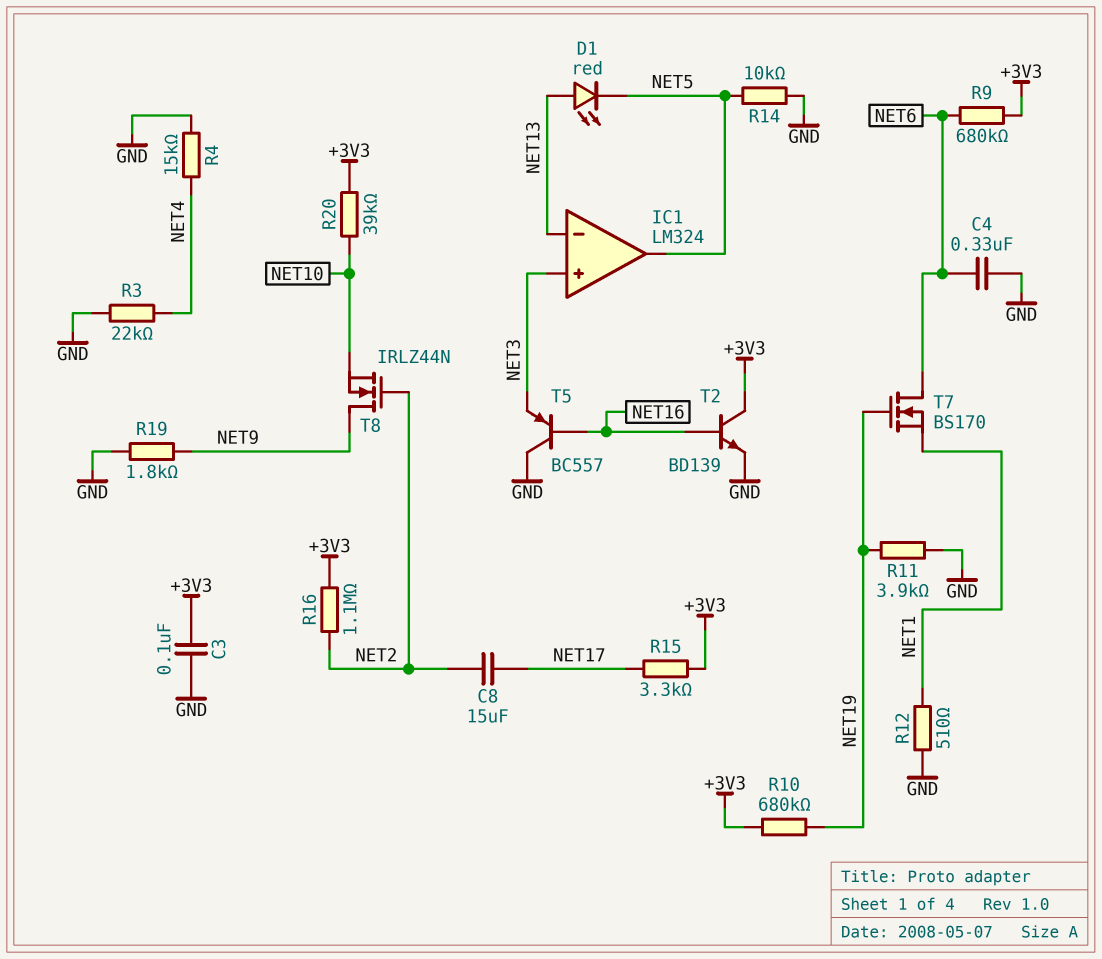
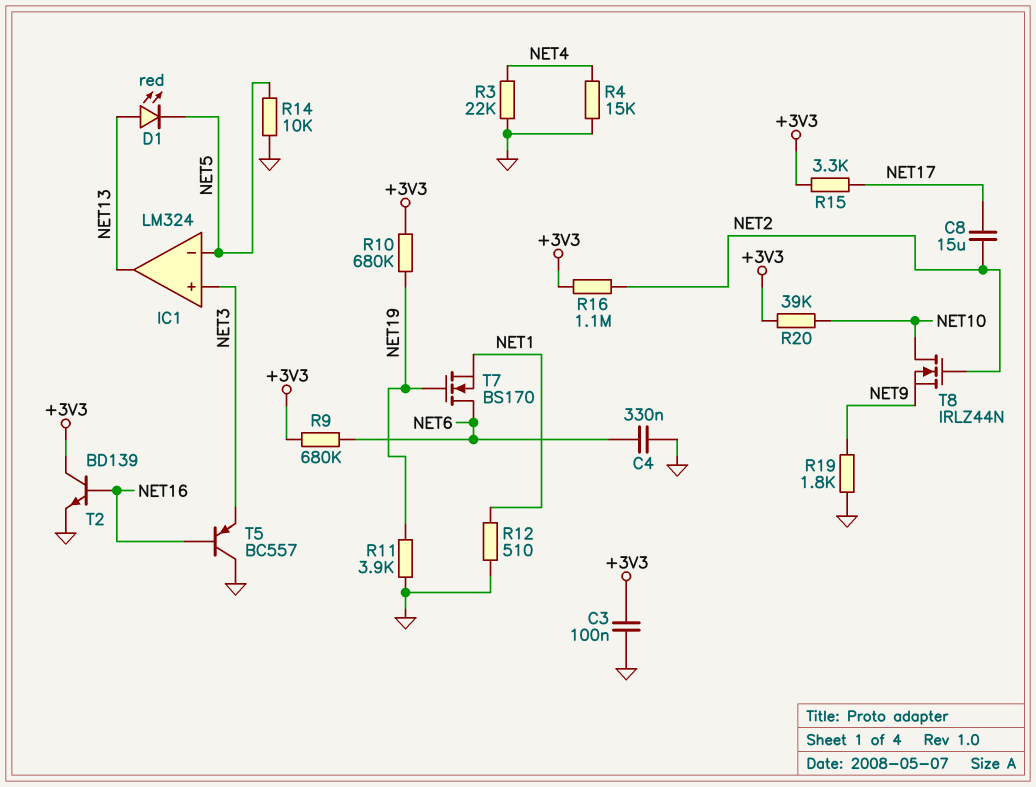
IC1 pin in-: NET13 -> NET5
IC1 pin out: NET5 -> NET13
T8: NMOS IRLZ44N (G NET2, D NET9, S NET10) -> NMOS IRLZ44N (G NET2, D NET10, S NET9)

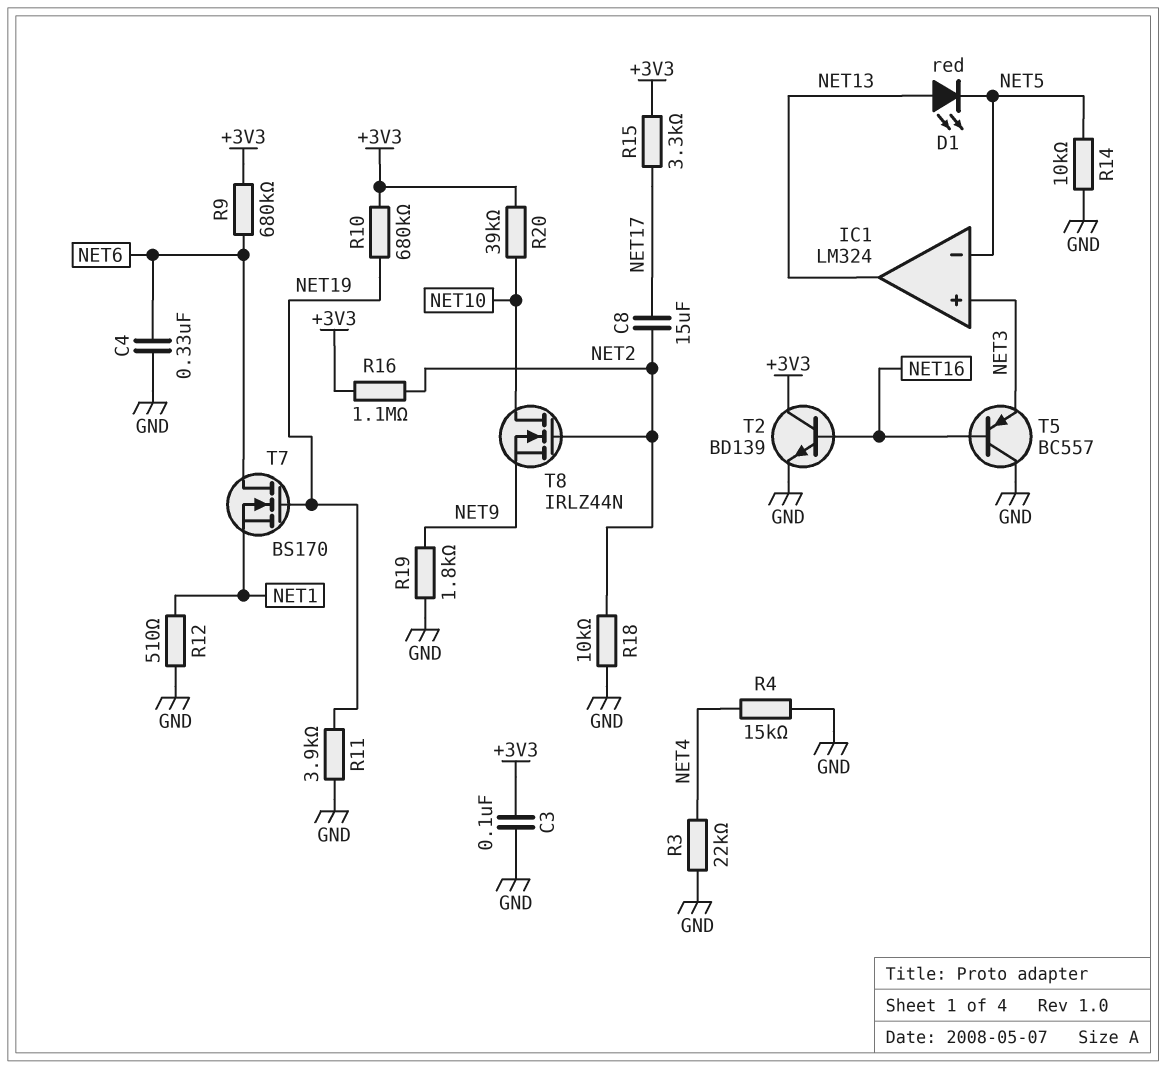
R18: none -> 10k (GND, NET2)

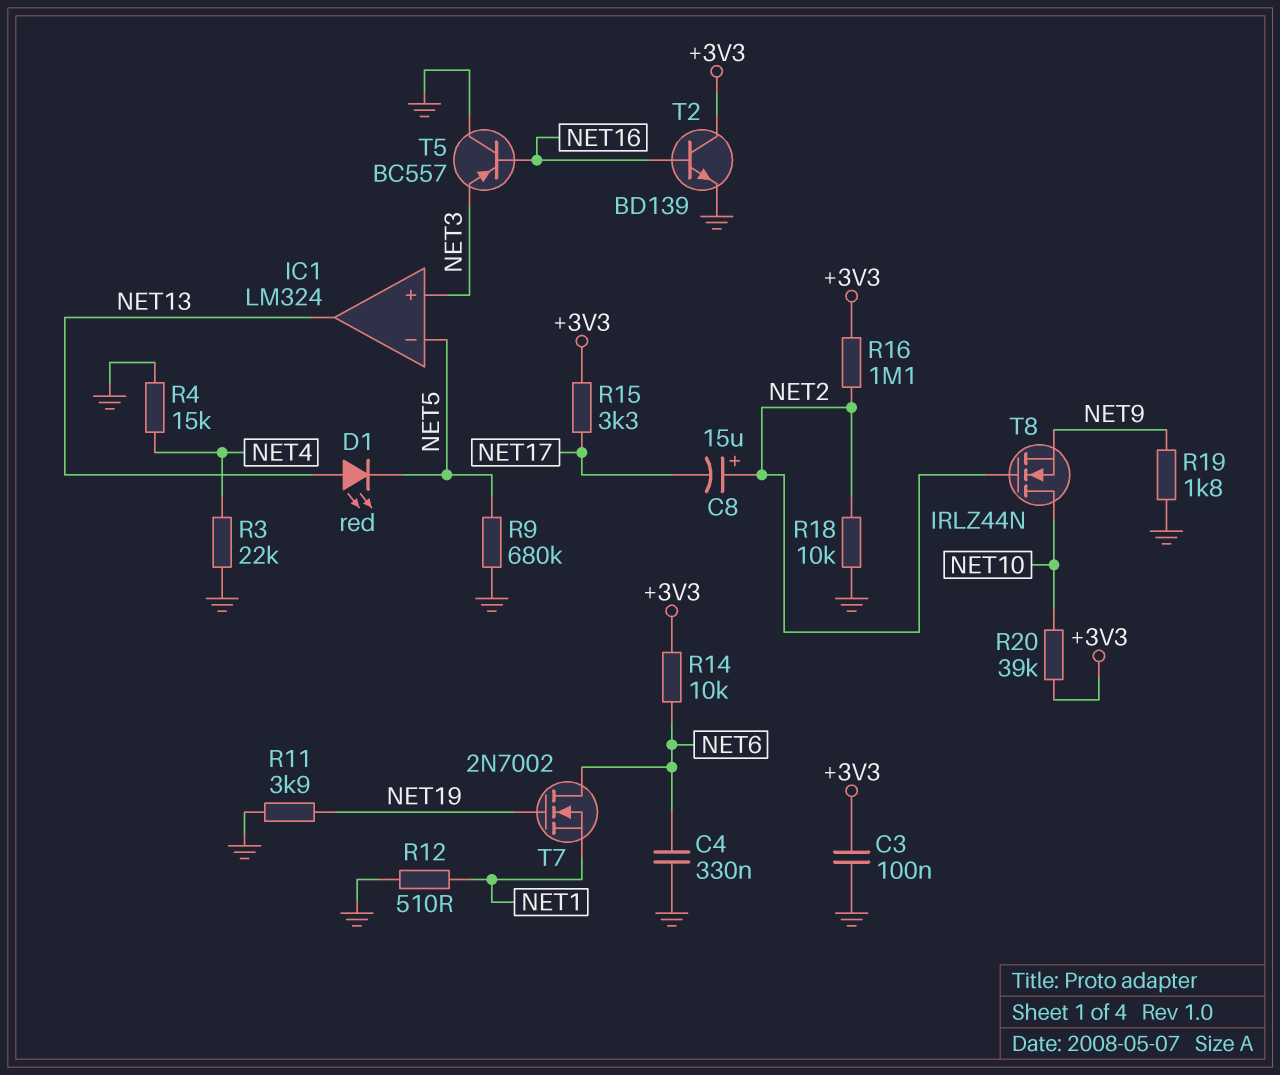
C8: 15uF (NET2, NET17) -> 15uF (plus NET2, minus NET17)
R9: 680k (+3V3, NET6) -> 680k (GND, NET5)
R10: 680k (+3V3, NET19) -> none
R14: 10k (GND, NET5) -> 10k (+3V3, NET6)
T7: NMOS BS170 (G NET19, D NET6, S NET1) -> NMOS 2N7002 (G NET19, D NET6, S NET1)

